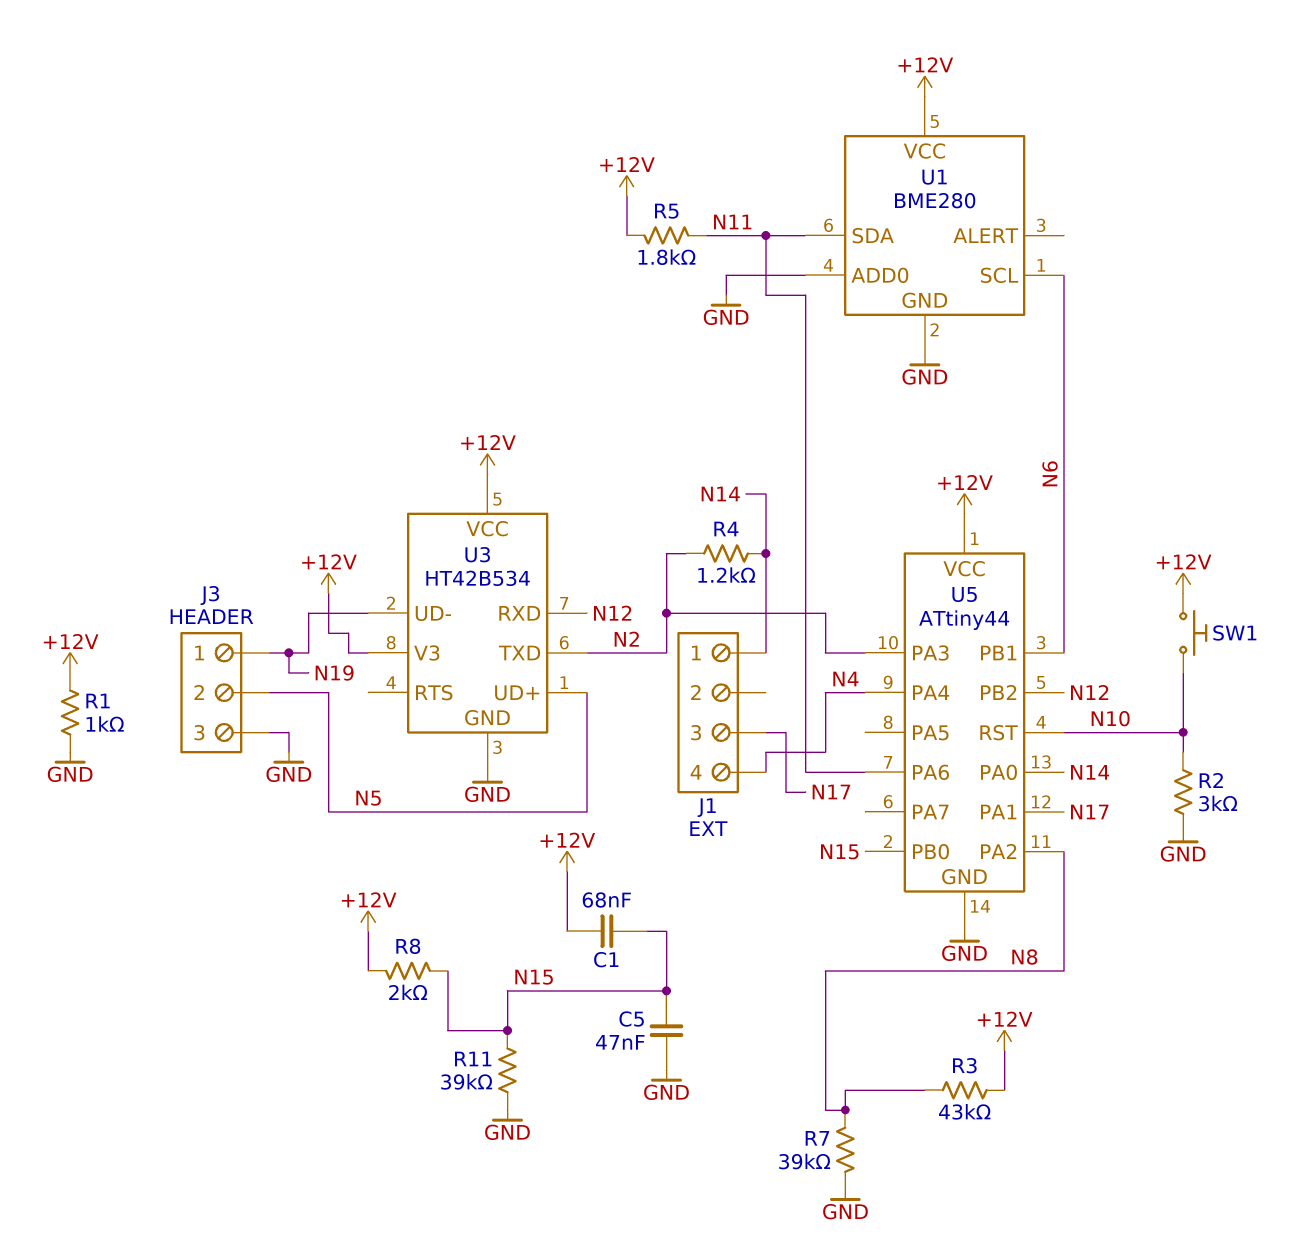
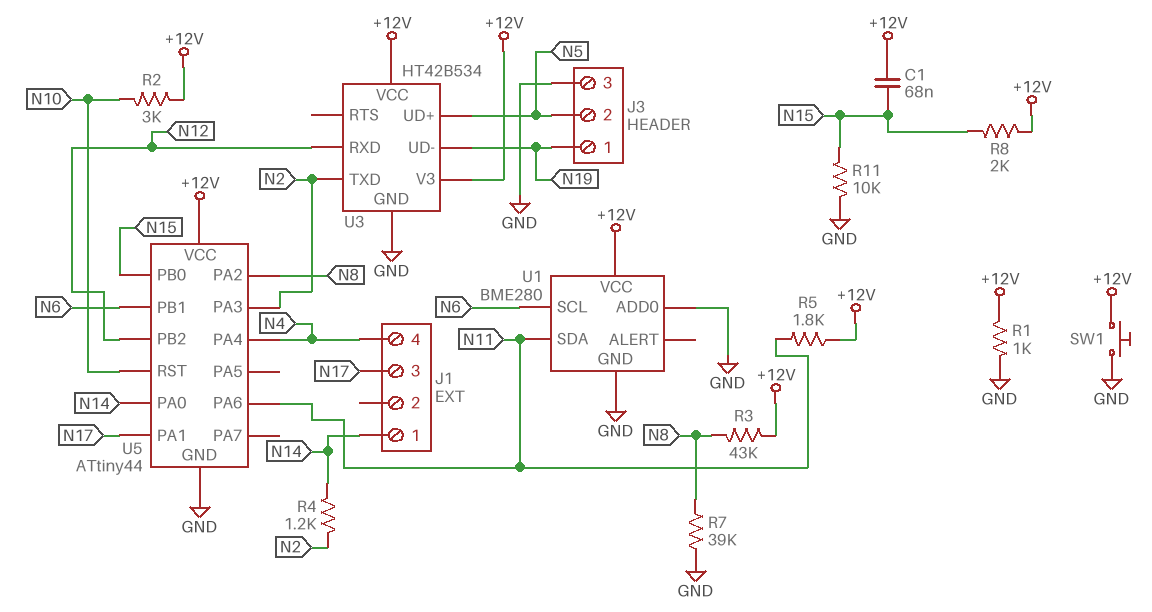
C5: 47nF (GND, N15) -> none
R2: 3k (GND, N10) -> 3k (+12V, N10)
R11: 39k (GND, N15) -> 10k (GND, N15)
SW1: button (+12V, N10) -> button (+12V, GND)

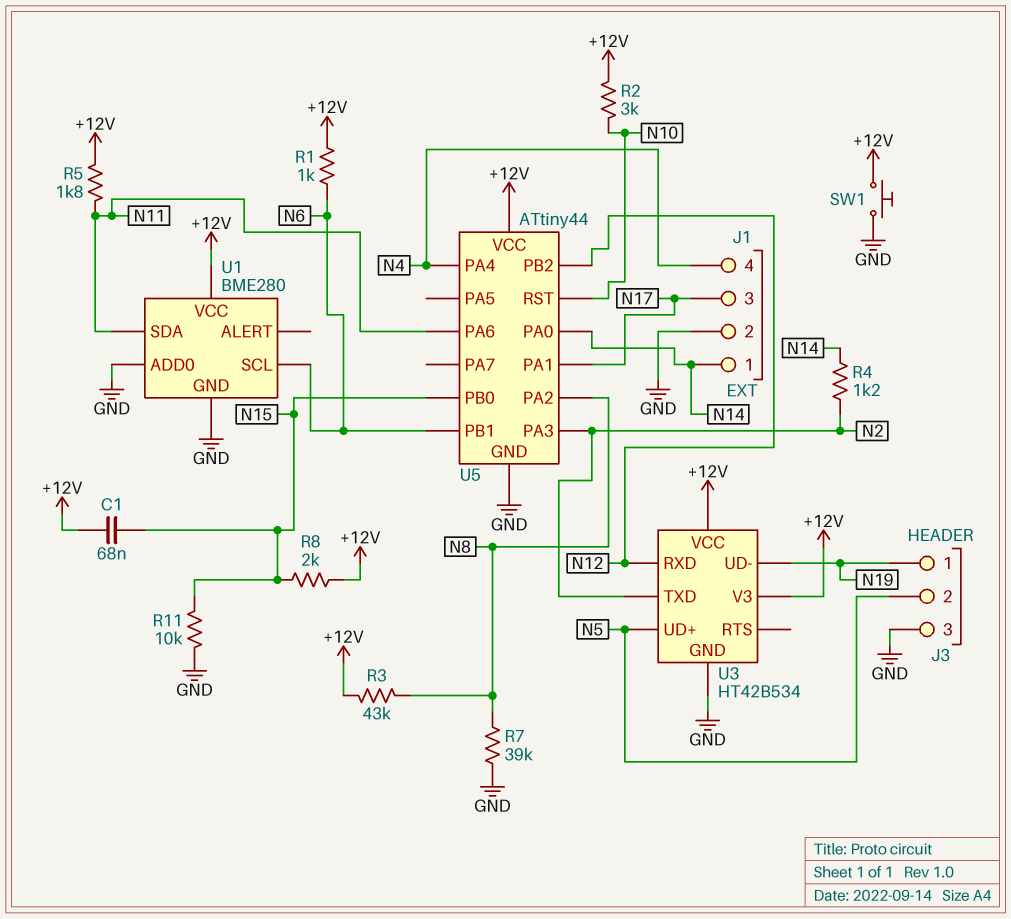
J1 pin 2: none -> GND
R1: 1k (+12V, GND) -> 1k (+12V, N6)

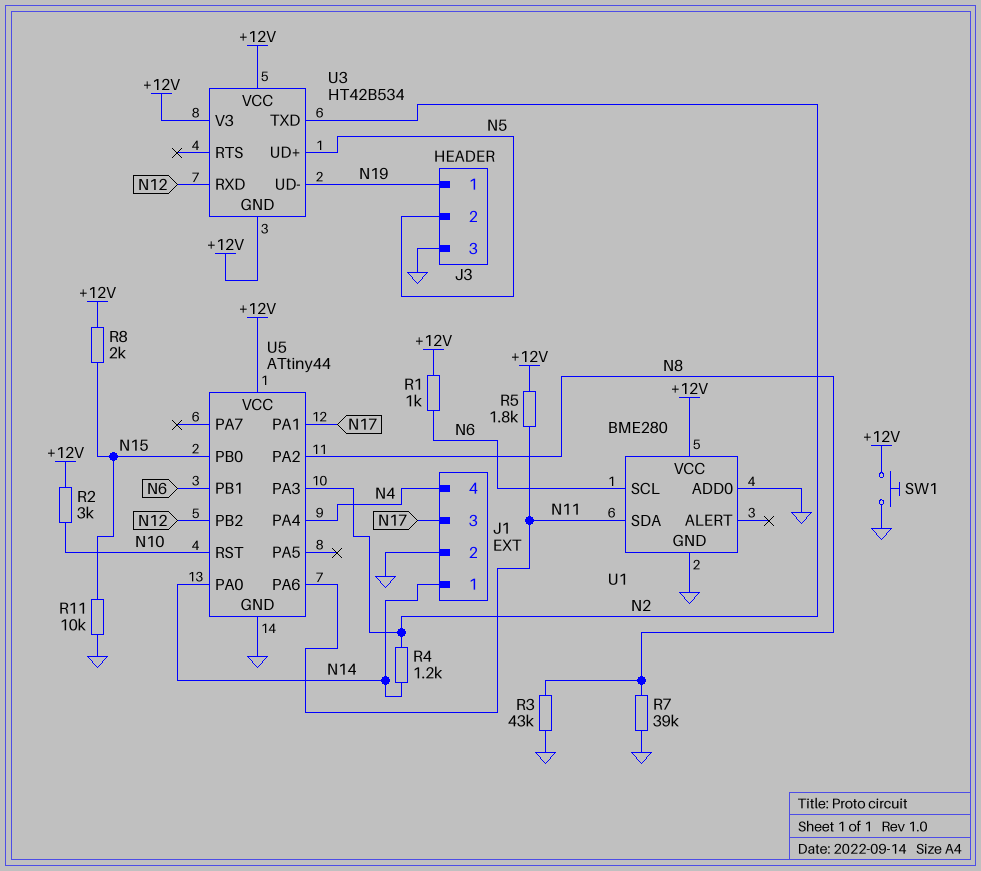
C1: 68nF (+12V, N15) -> none
R3: 43k (+12V, N8) -> 43k (GND, N8)
U3 pin GND: GND -> +12V

